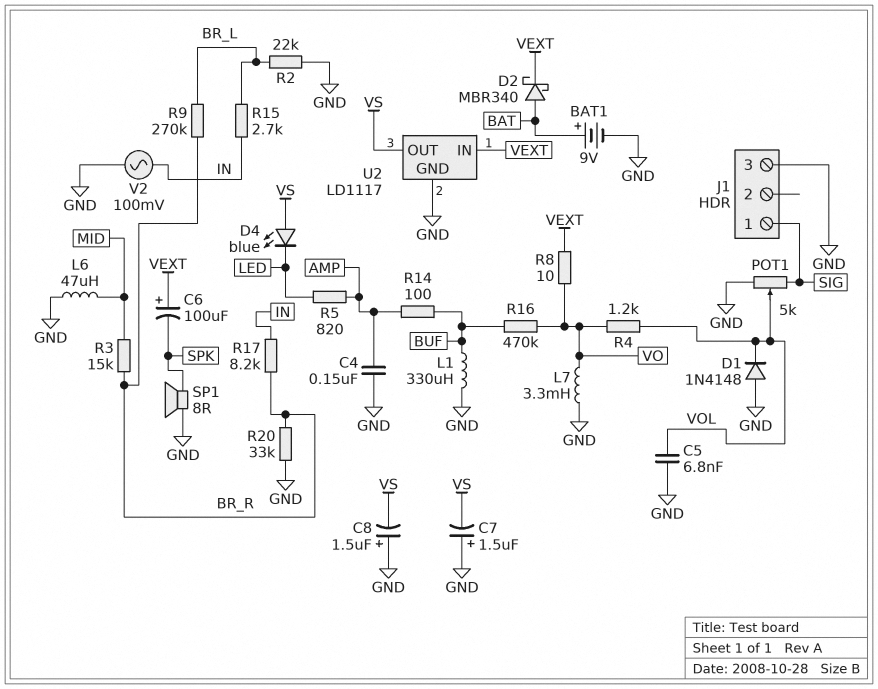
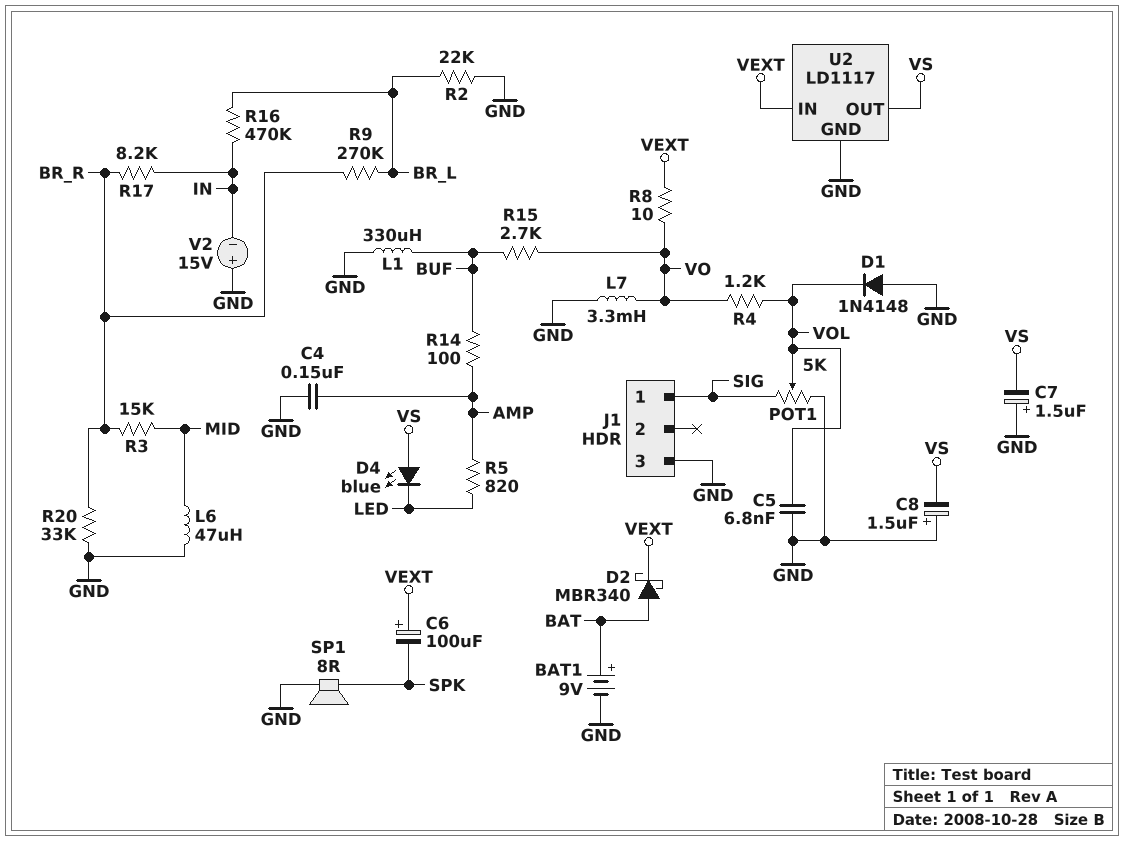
R15: 2.7k (BR_L, IN) -> 2.7k (BUF, VO)
R16: 470k (BUF, VO) -> 470k (BR_L, IN)
V2: AC 100mV (GND, IN) -> 15V (plus GND, minus IN)

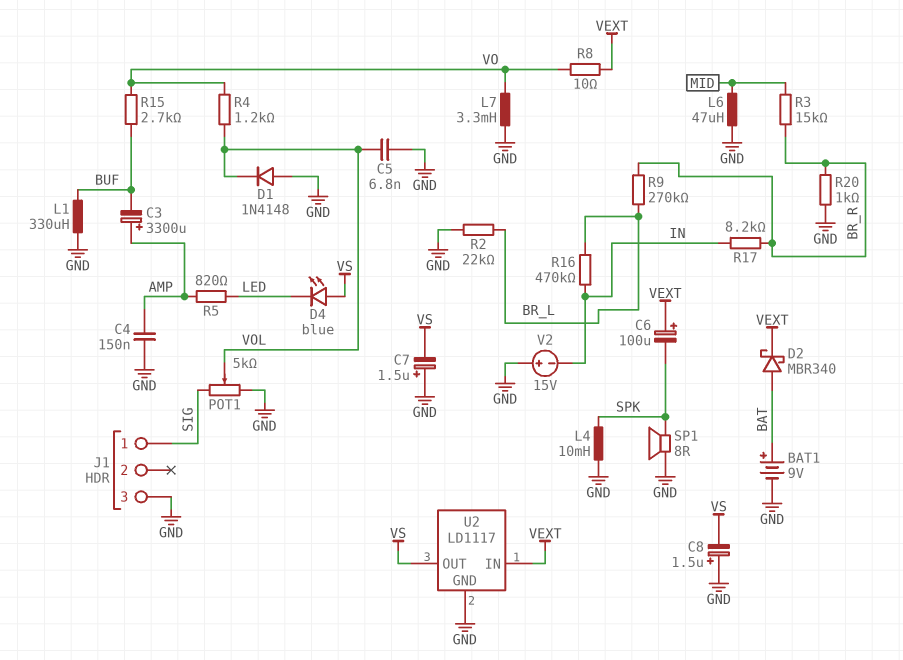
C3: none -> 3300uF (plus AMP, minus BUF)
L4: none -> 10mH (GND, SPK)
R14: 100 (AMP, BUF) -> none
R20: 33k (BR_R, GND) -> 1k (BR_R, GND)

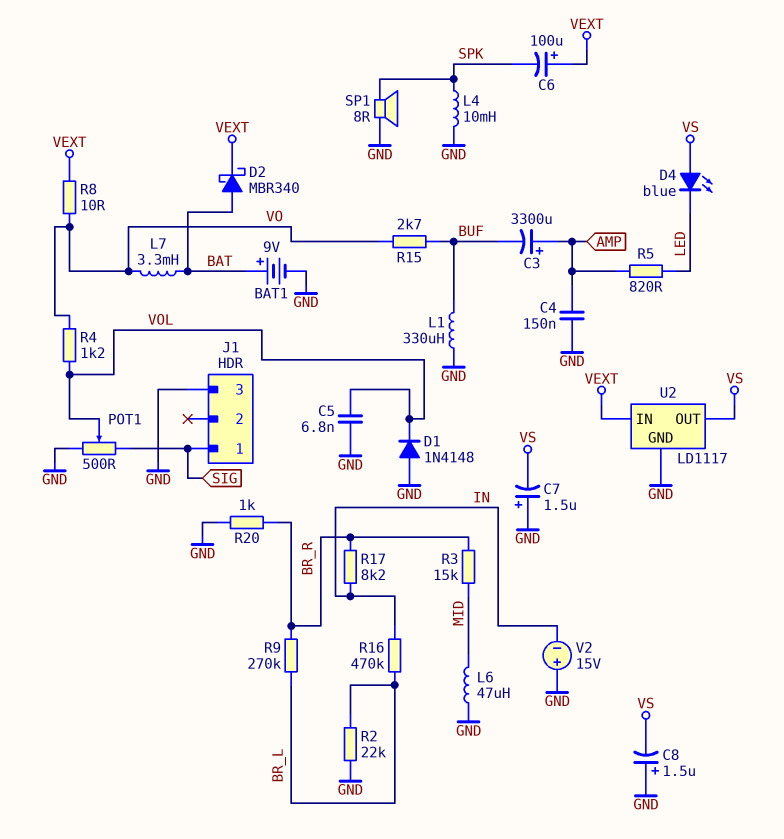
L7: 3.3mH (GND, VO) -> 3.3mH (BAT, VO)
POT1: 5k (GND, SIG, wiper VOL) -> 500 (GND, SIG, wiper VOL)

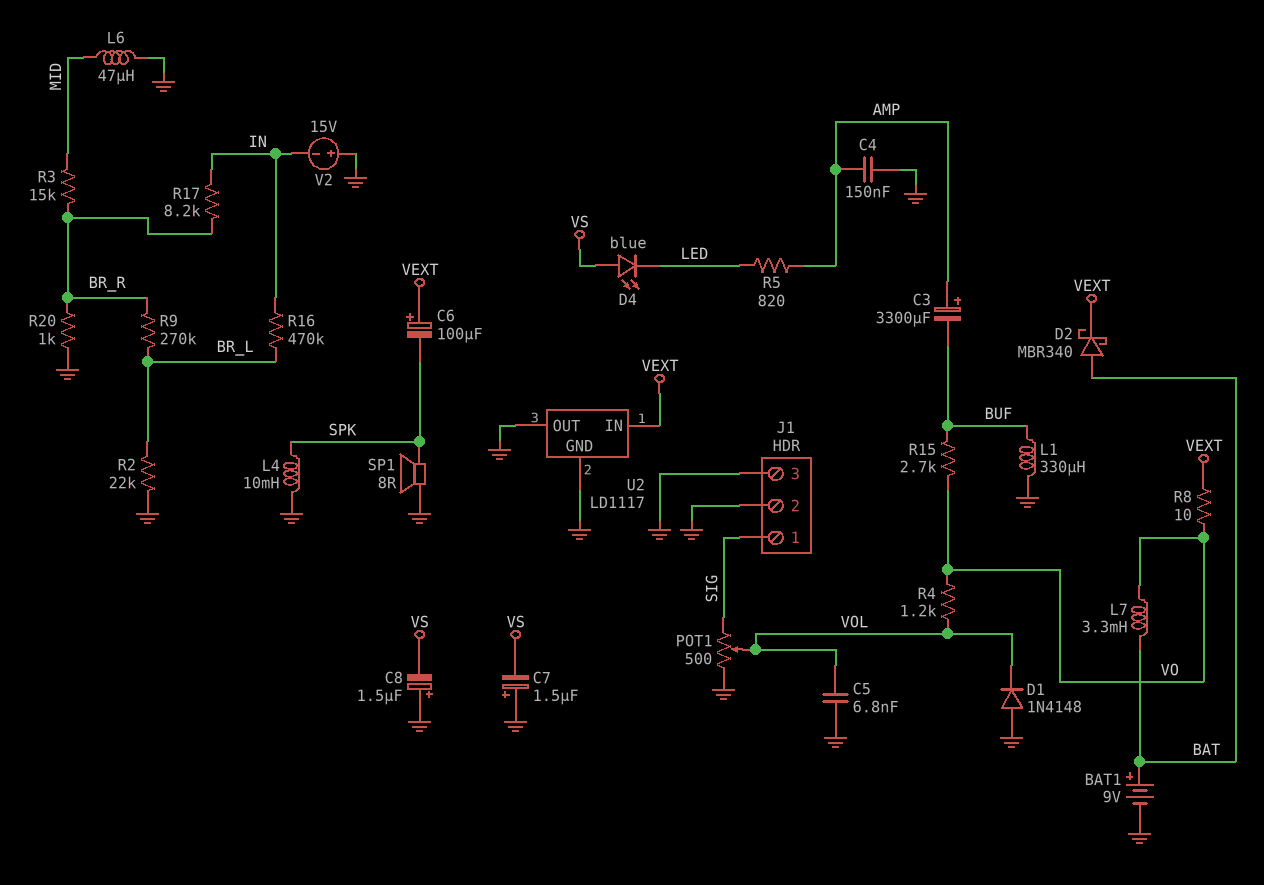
J1 pin 2: none -> GND
U2 pin OUT: VS -> GND

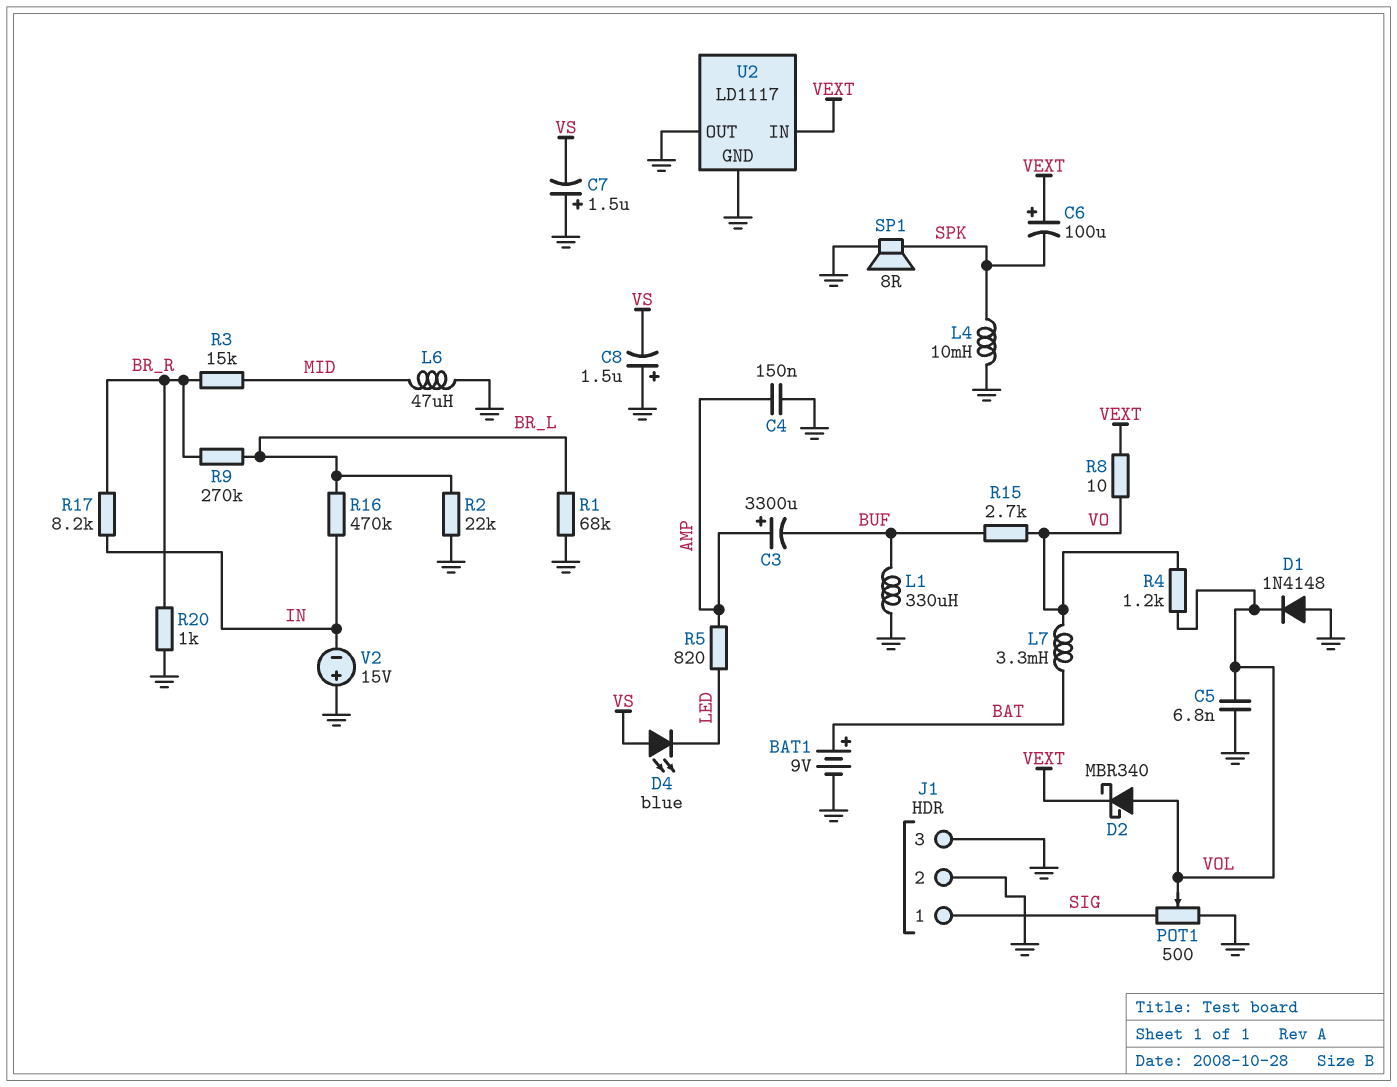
D2: schottky MBR340 (A BAT, K VEXT) -> schottky MBR340 (A VOL, K VEXT)
R1: none -> 68k (BR_L, GND)

